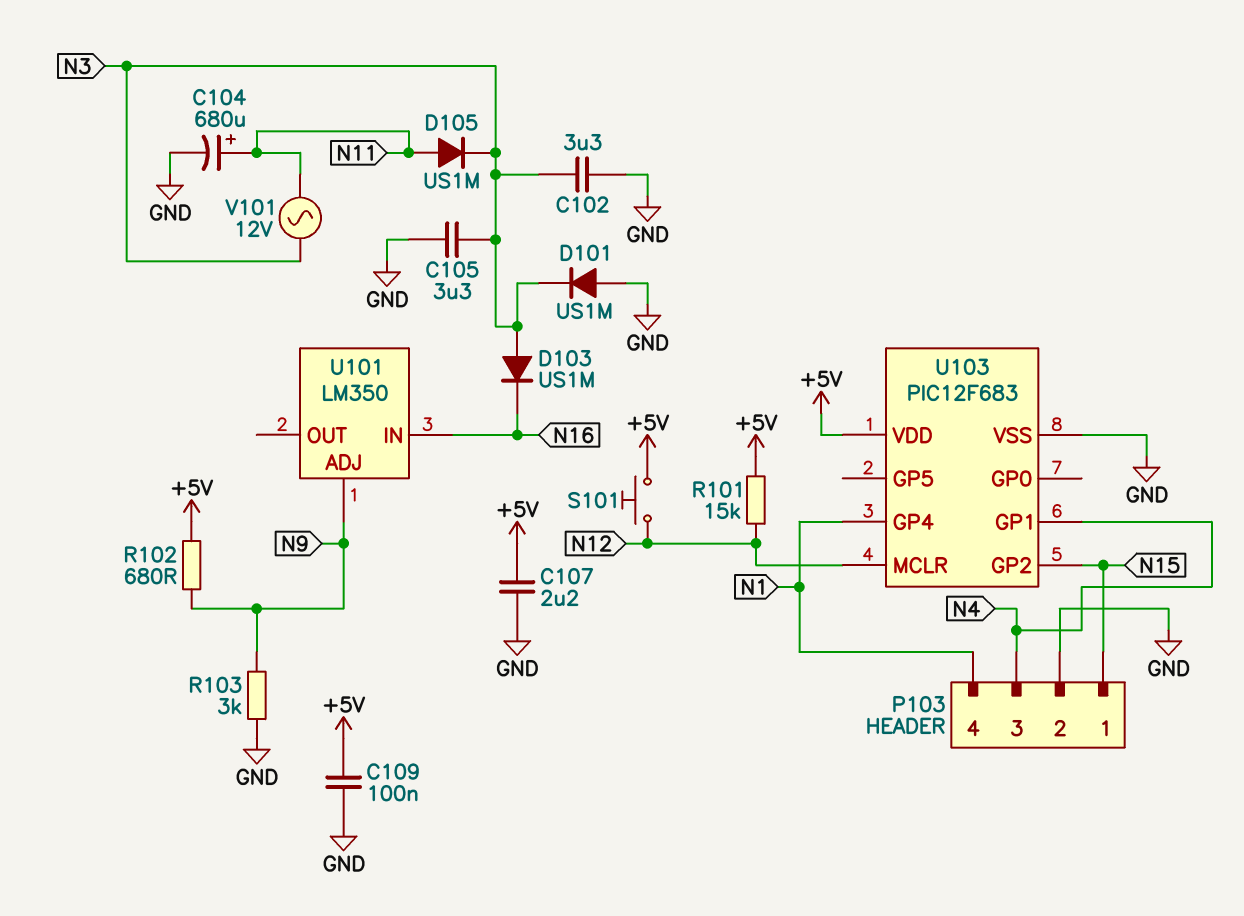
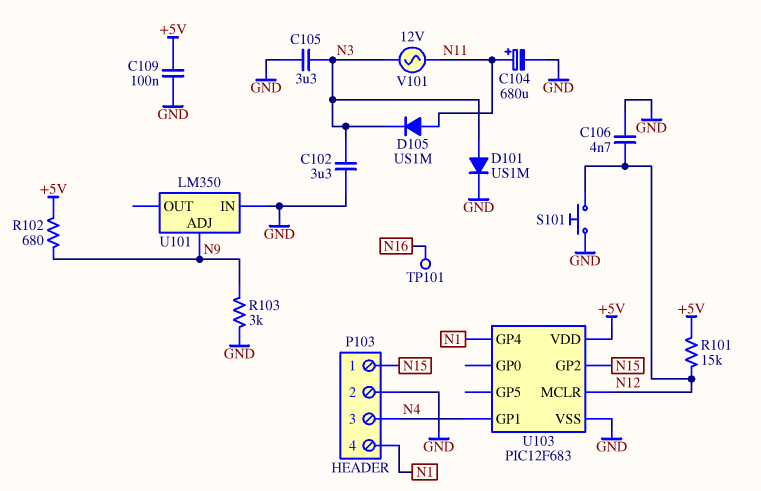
C106: none -> 4.7nF (GND, N12)
C107: 2.2uF (+5V, GND) -> none
D101: diode US1M (A GND, K N3) -> diode US1M (A N3, K GND)
D103: diode US1M (A N3, K N16) -> none
S101: button (+5V, N12) -> button (GND, N12)
TP101: none -> test point (N16)
U101 pin IN: N16 -> GND

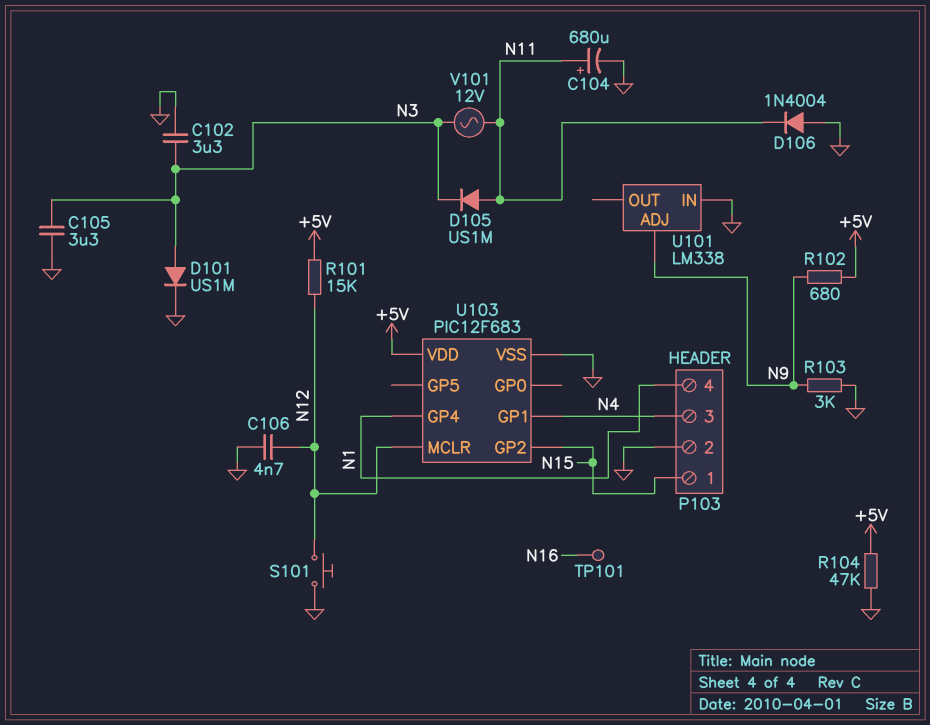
C109: 100nF (+5V, GND) -> none
D106: none -> diode 1N4004 (A GND, K N11)
R104: none -> 47k (+5V, GND)
U101: LM350 -> LM338

